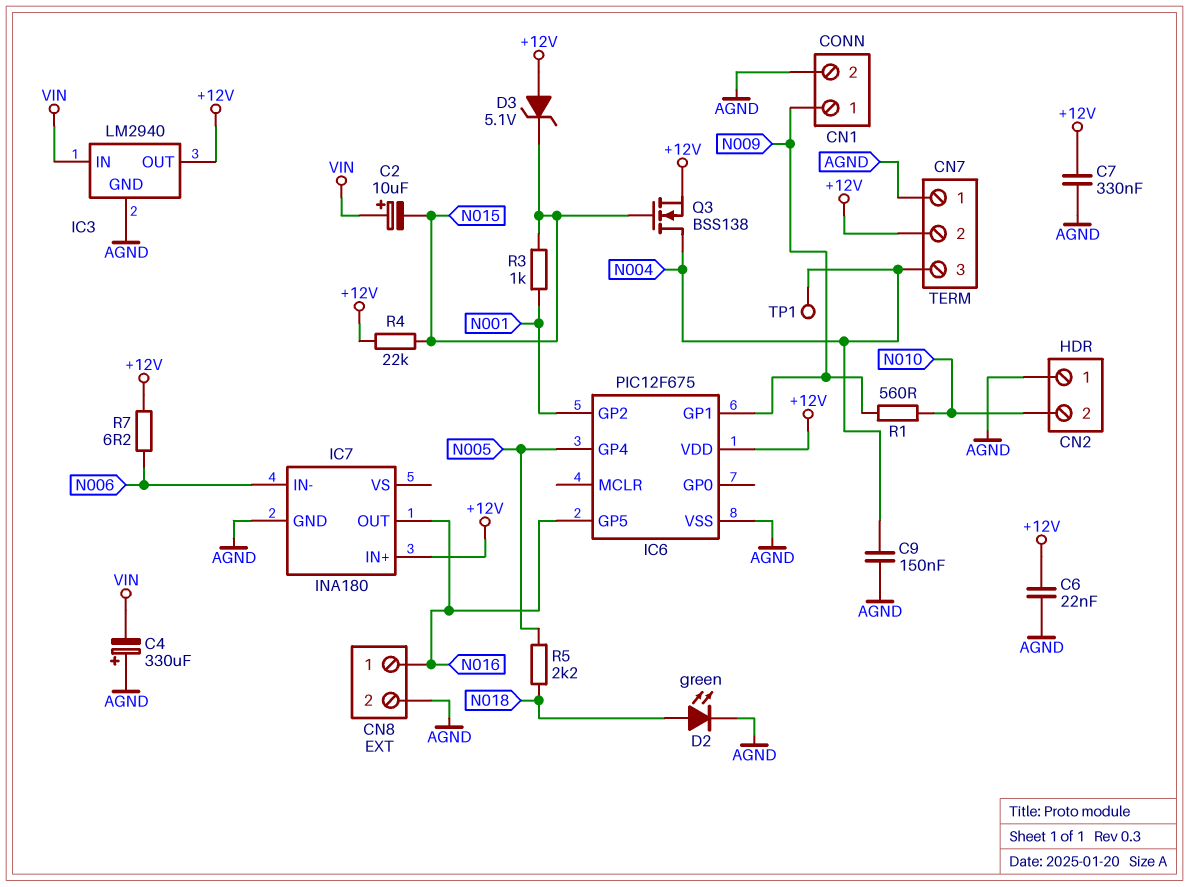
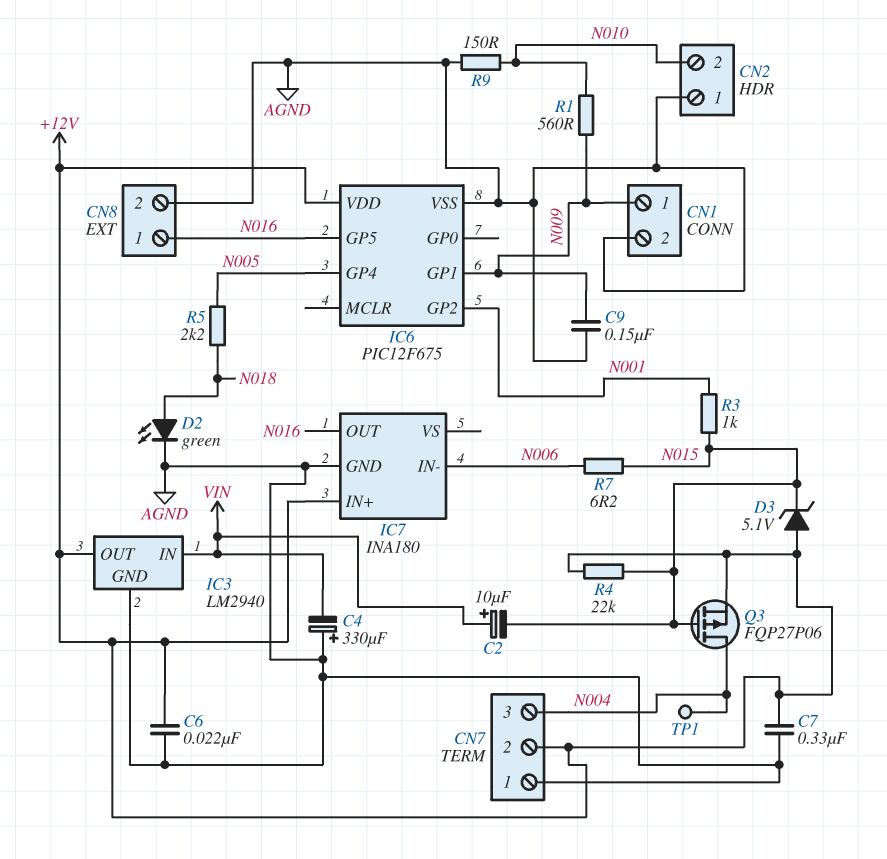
C9: 150nF (AGND, N004) -> 150nF (AGND, N009)
Q3: NMOS BSS138 (G N015, D N004, S +12V) -> PMOS FQP27P06 (G N015, D N004, S +12V)
R7: 6.2 (+12V, N006) -> 6.2 (N006, N015)
R9: none -> 150 (AGND, N010)

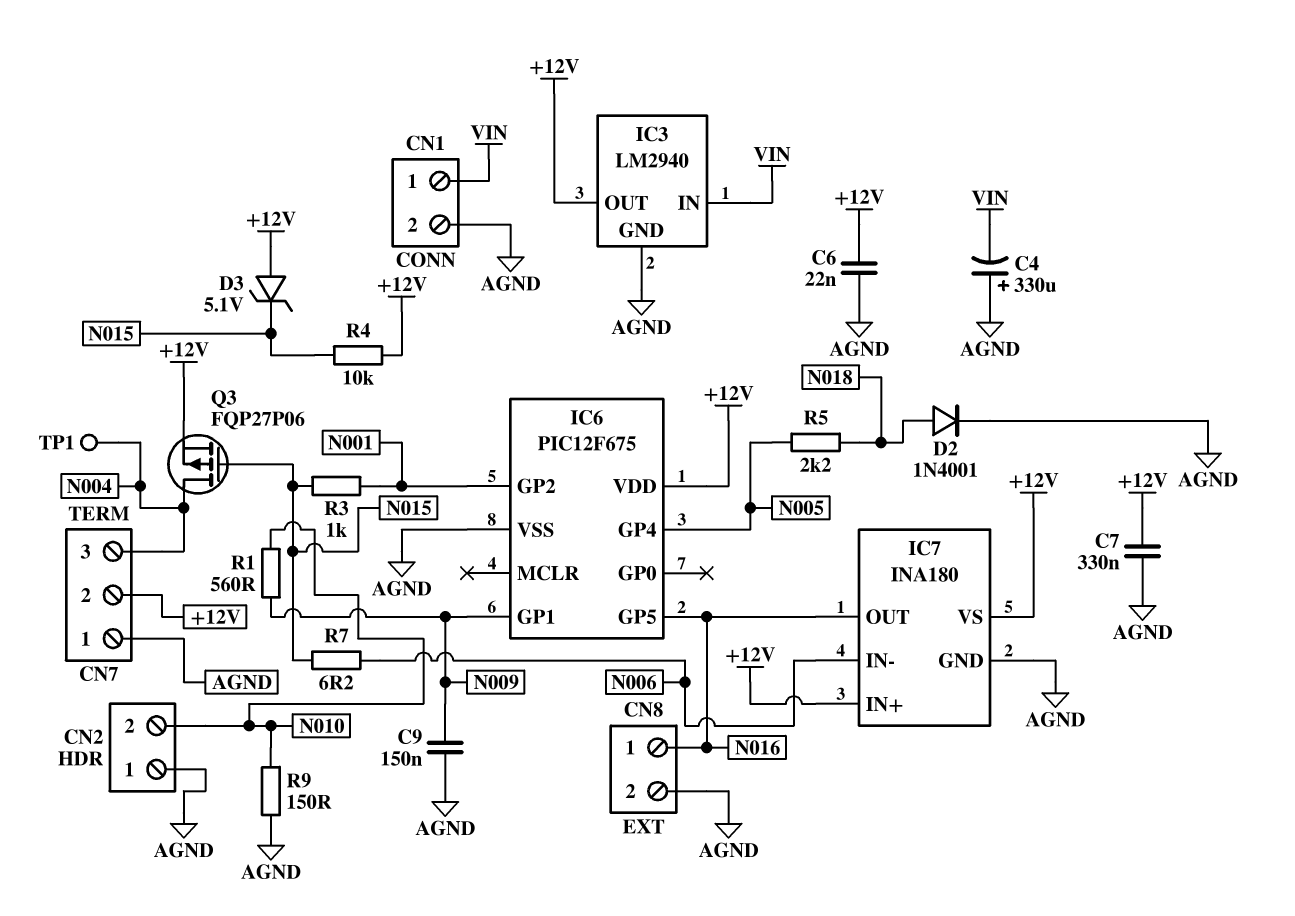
C2: 10uF (plus VIN, minus N015) -> none
CN1 pin 1: N009 -> VIN
D2: LED green (A N018, K AGND) -> diode 1N4001 (A N018, K AGND)
IC7 pin VS: none -> +12V
R4: 22k (+12V, N015) -> 10k (+12V, N015)

